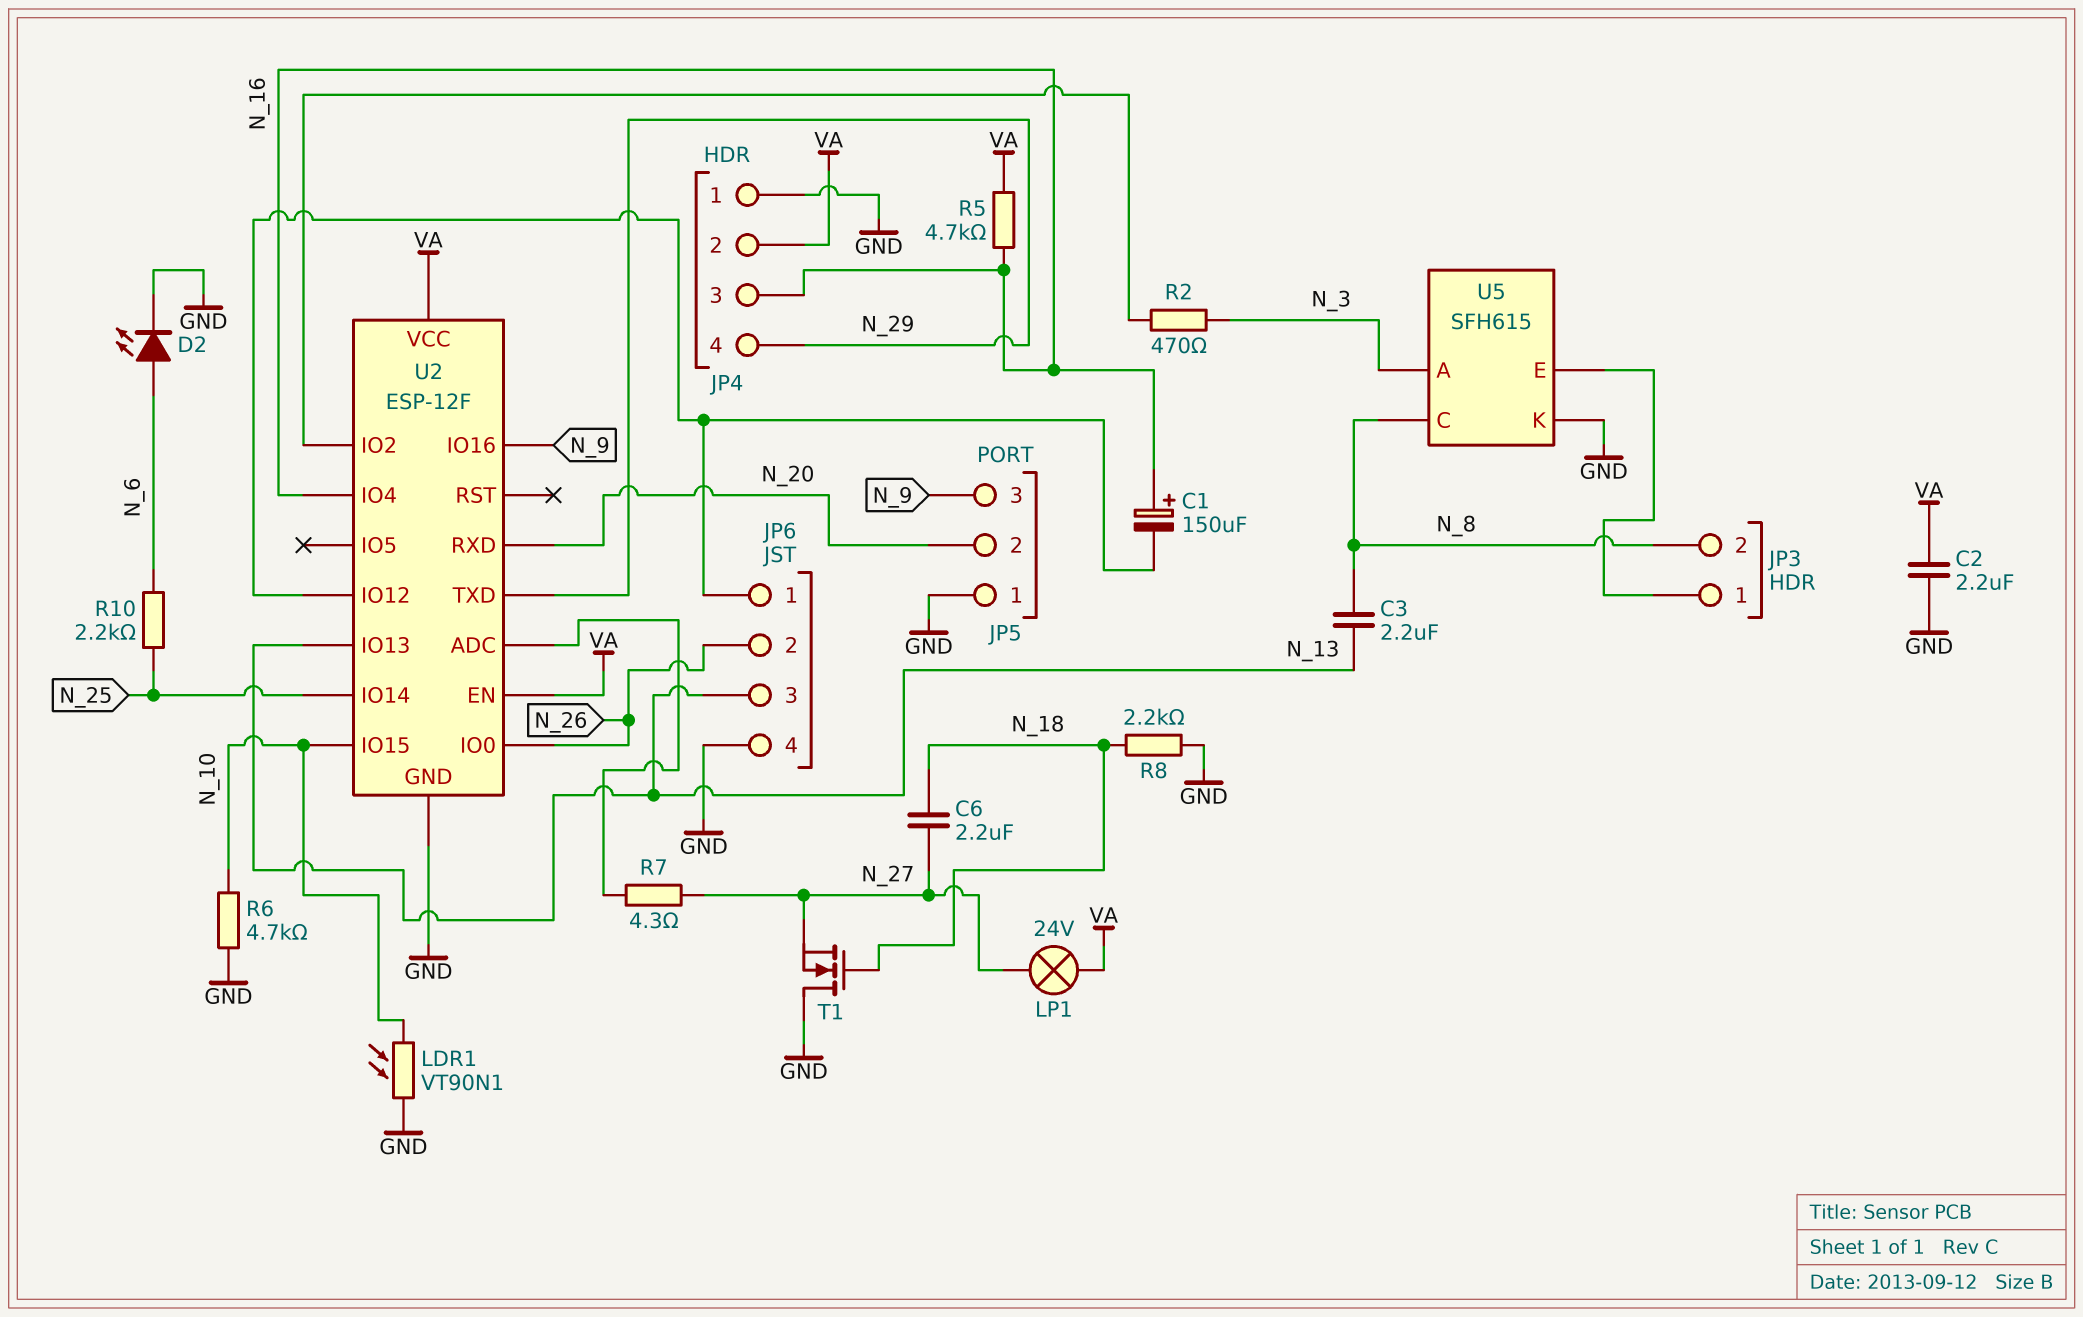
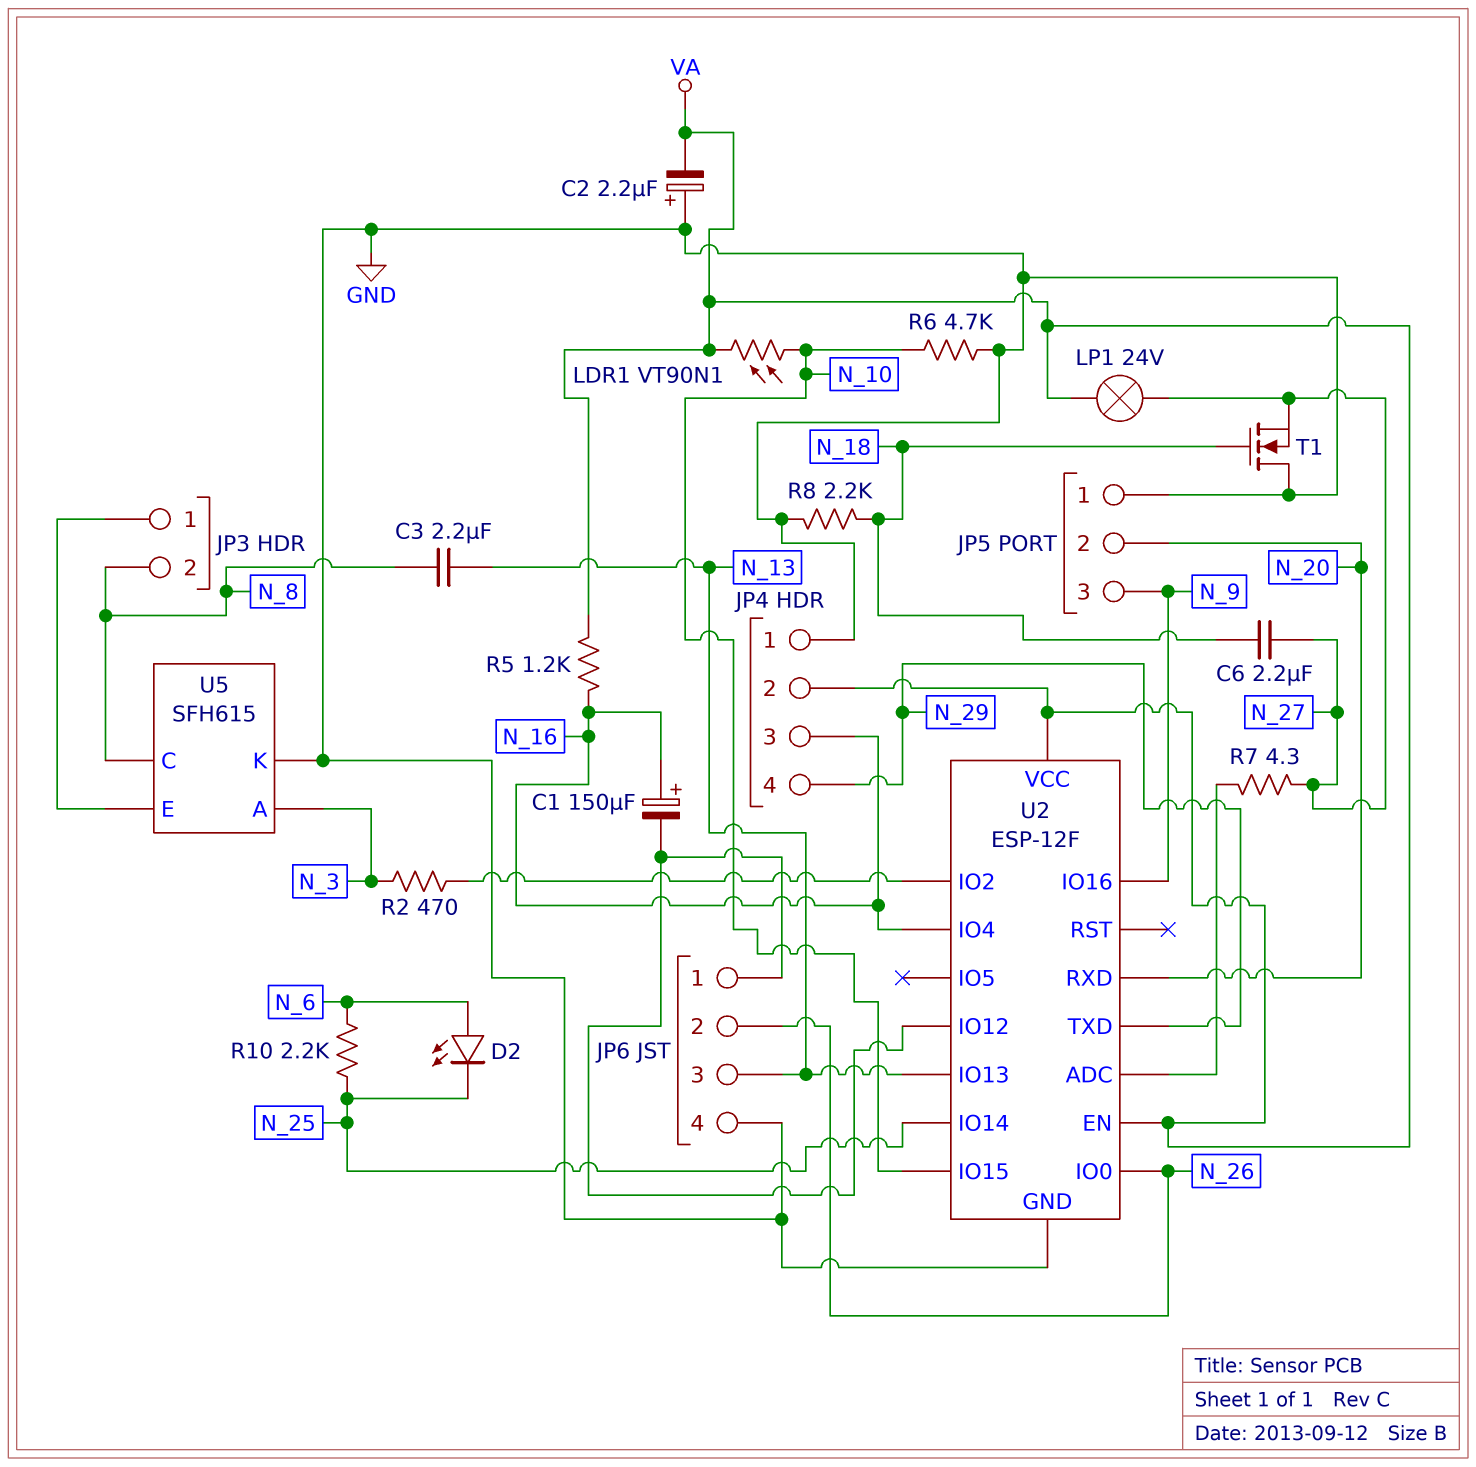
C2: 2.2uF (GND, VA) -> 2.2uF (plus GND, minus VA)
D2: LED (A N_6, K GND) -> LED (A N_6, K N_25)
LDR1: VT90N1 (GND, N_10) -> VT90N1 (N_10, VA)
R5: 4.7k (N_16, VA) -> 1.2k (N_16, VA)

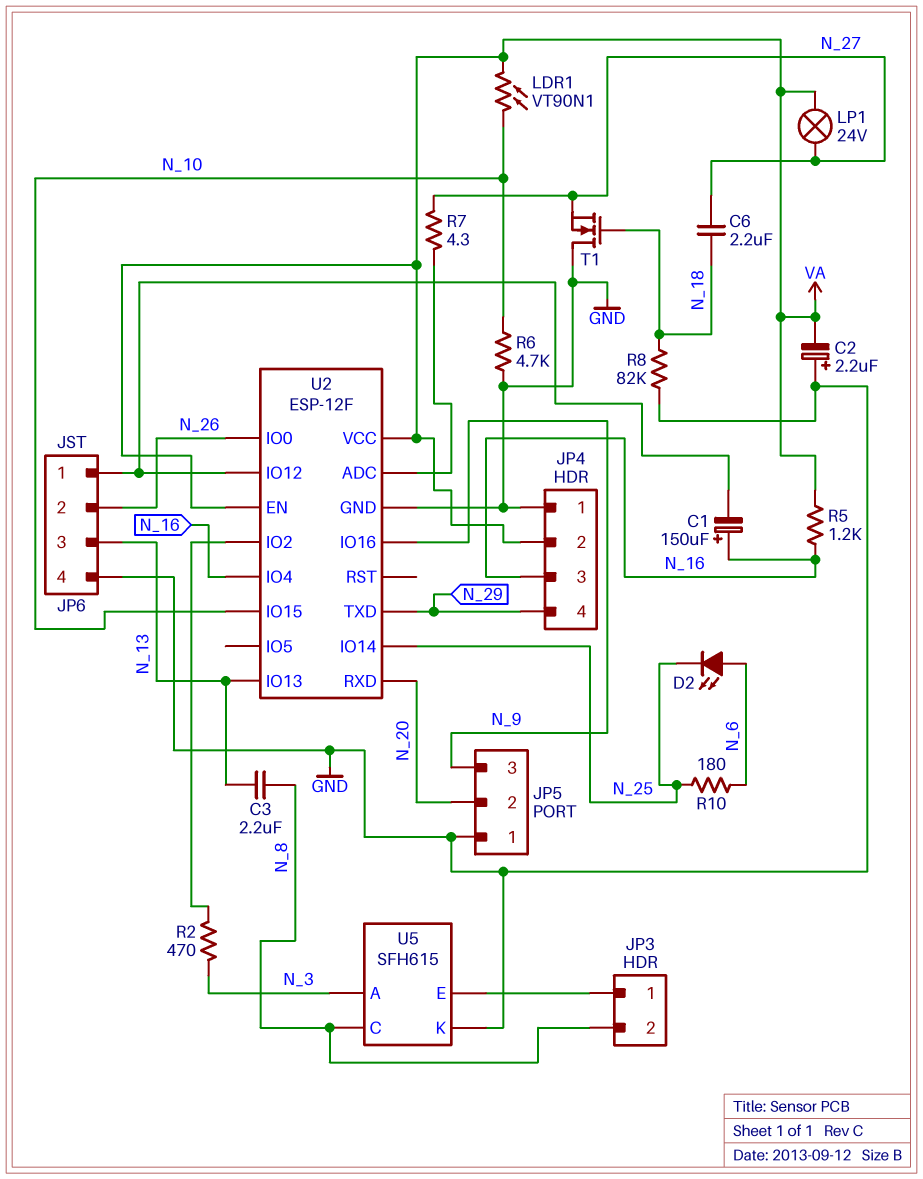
R8: 2.2k (GND, N_18) -> 82k (GND, N_18)
R10: 2.2k (N_6, N_25) -> 180 (N_6, N_25)

